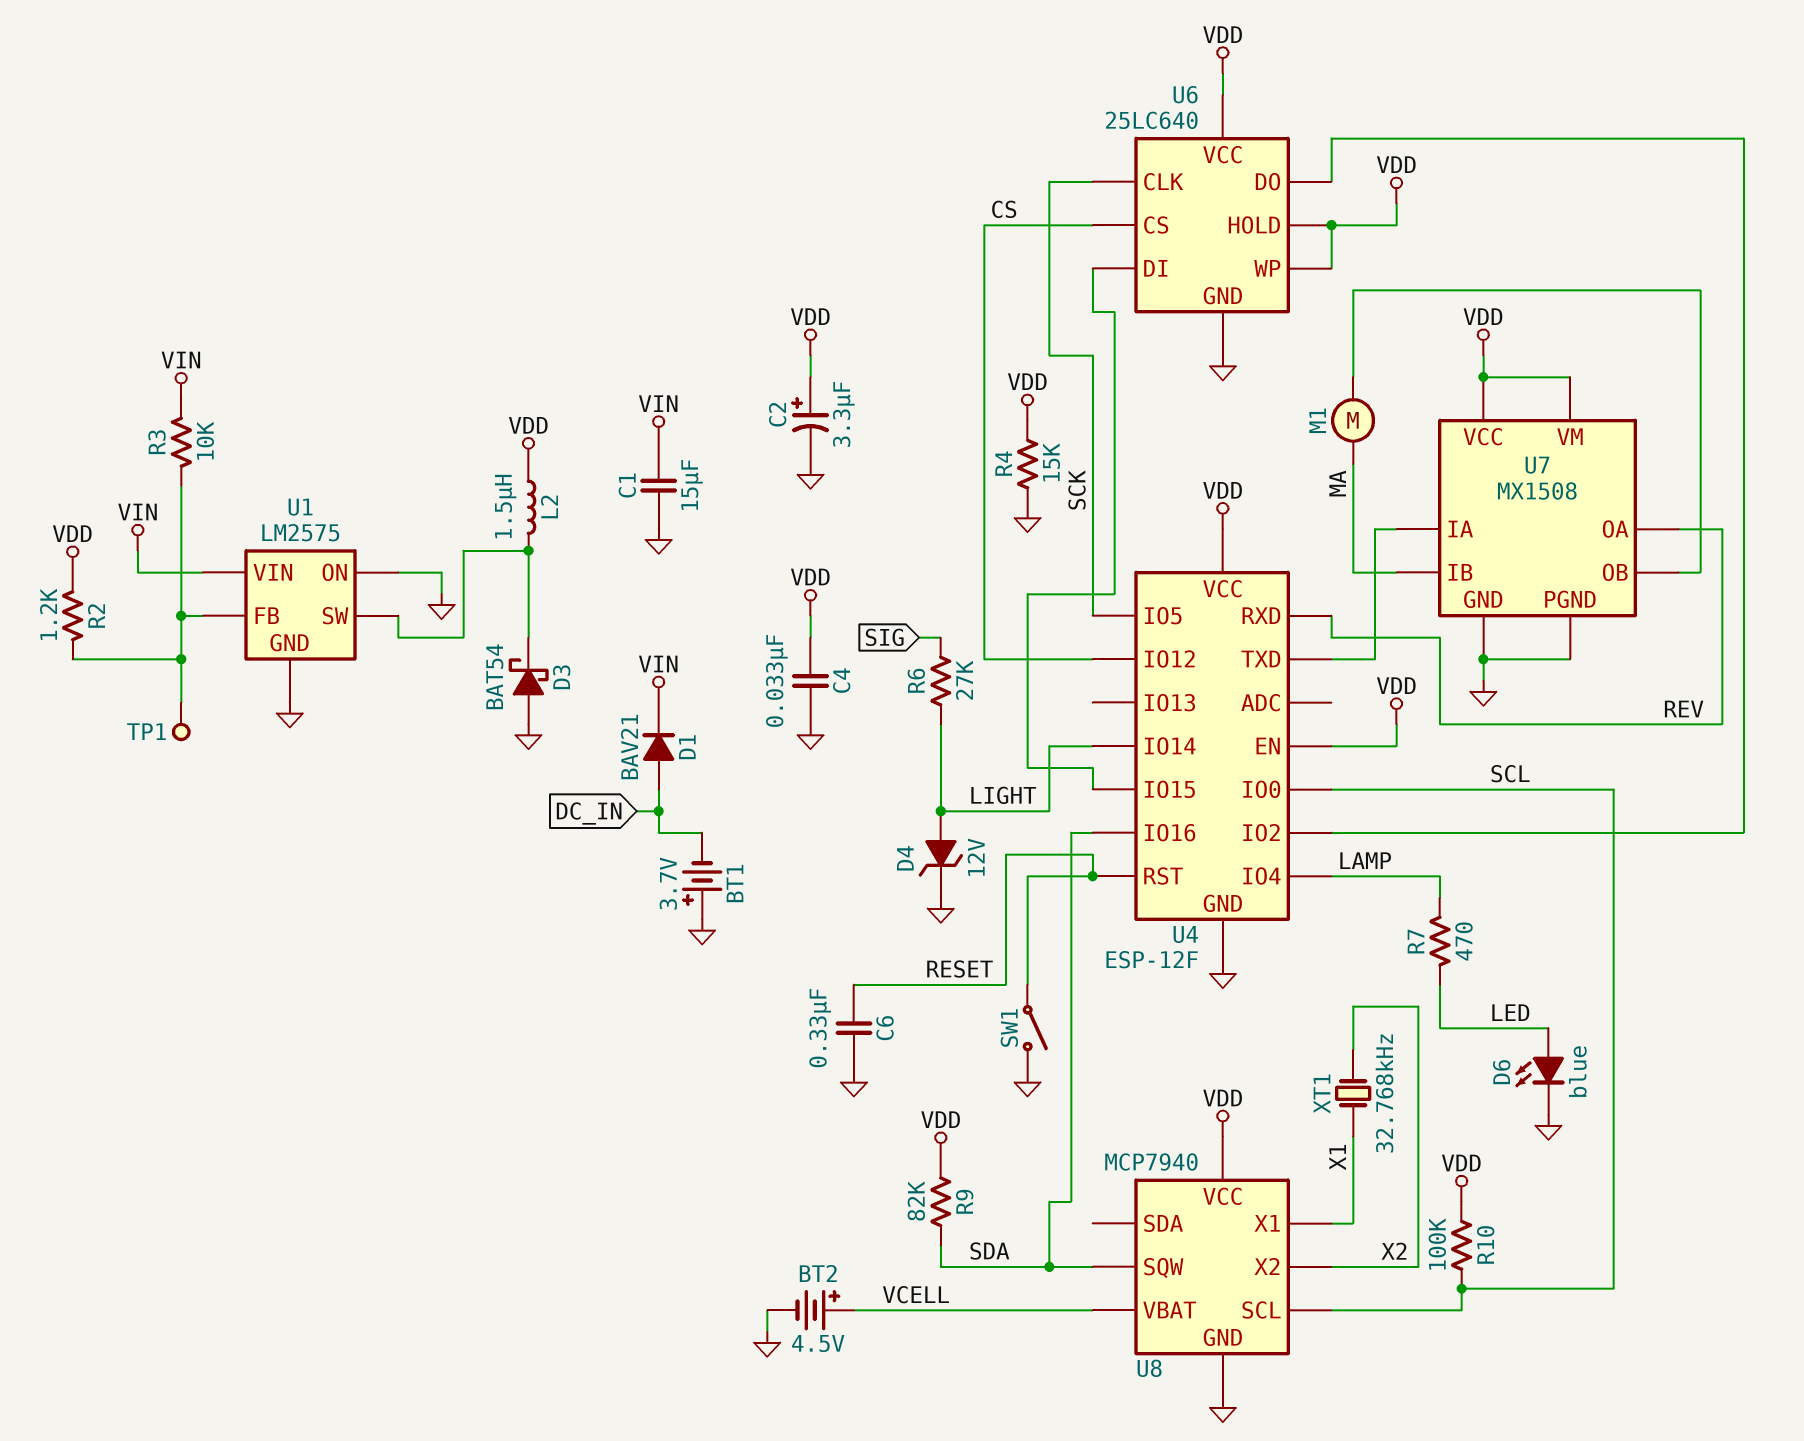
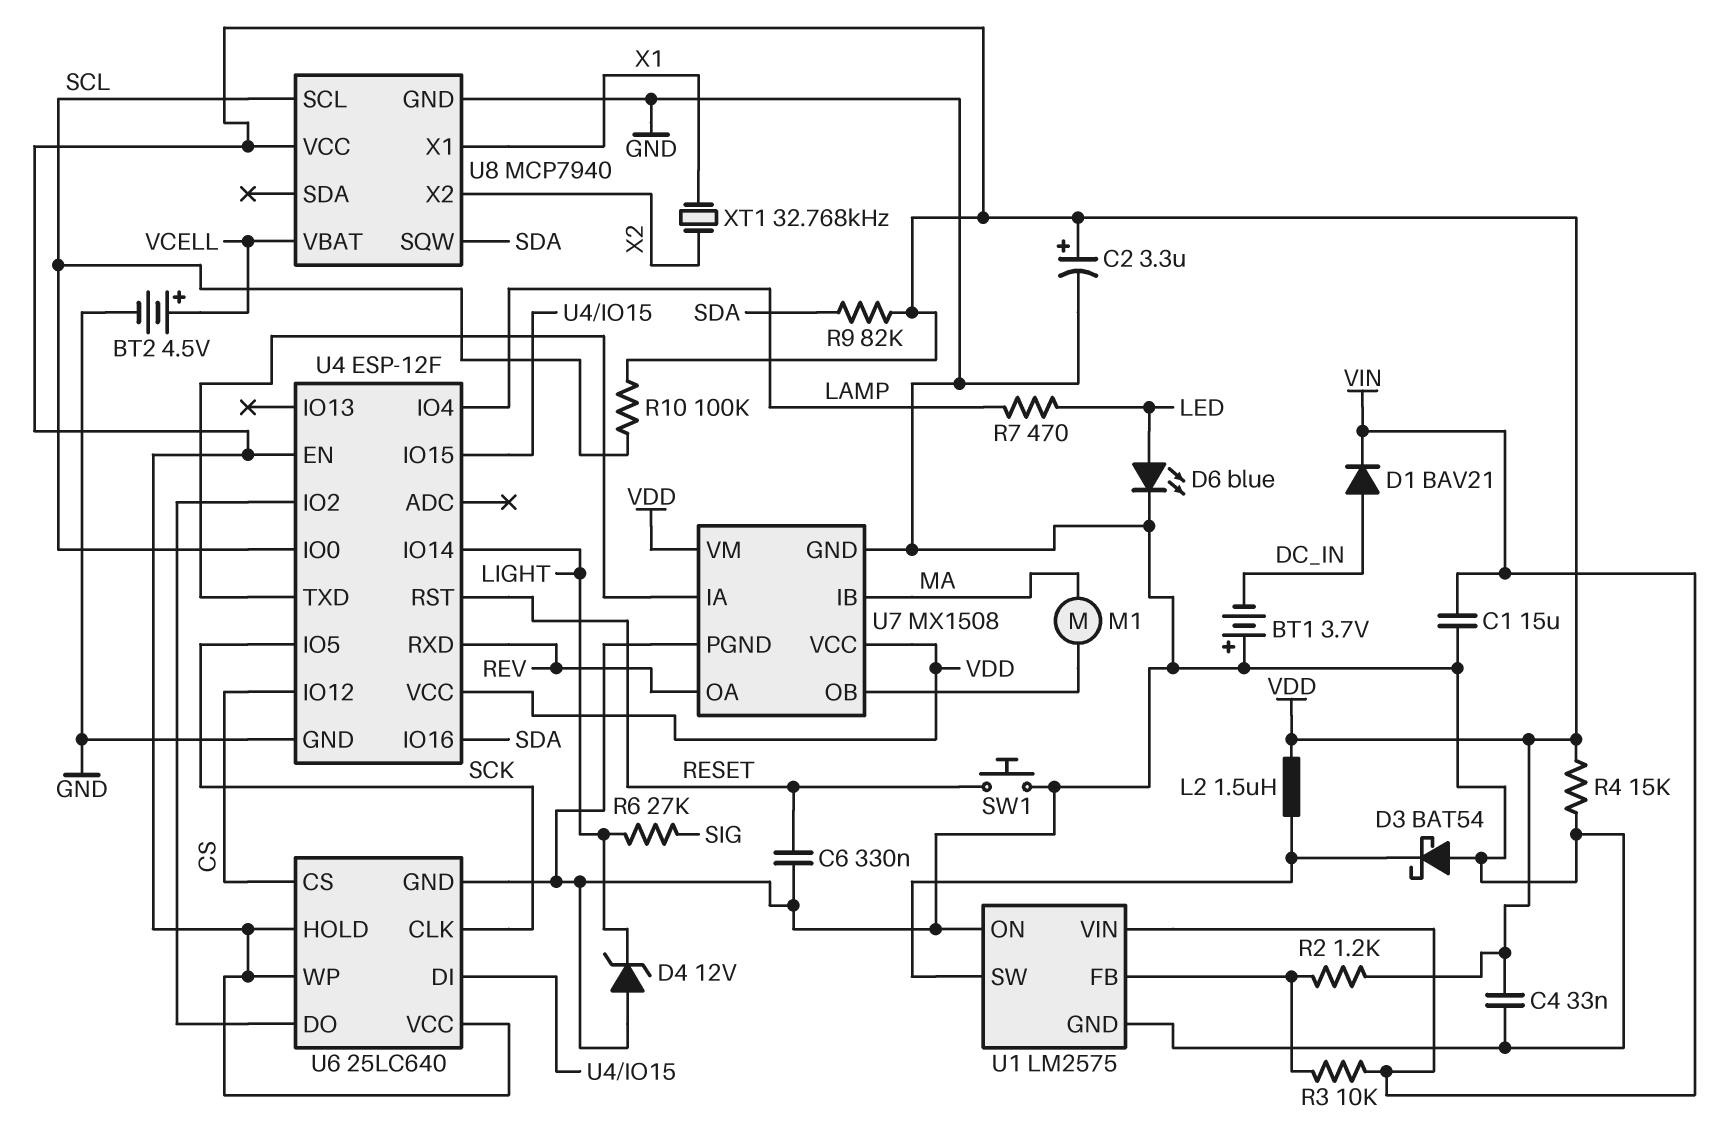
D4: zener 12V (A LIGHT, K GND) -> zener 12V (A GND, K LIGHT)
SW1: switch (GND, RESET) -> button (GND, RESET)
TP1: test point (U1/FB) -> none

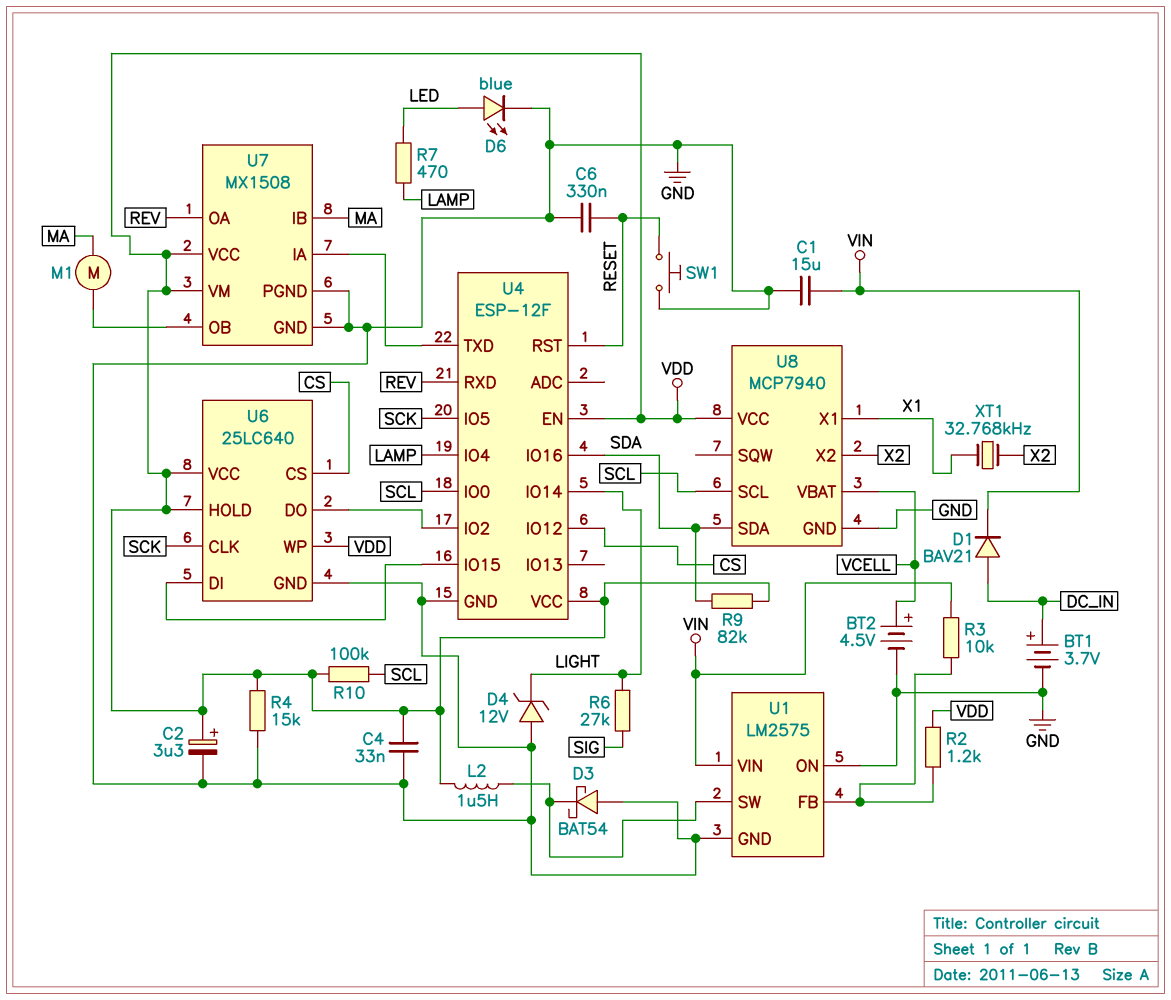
BT1: 3.7V (plus GND, minus DC_IN) -> 3.7V (plus DC_IN, minus GND)
U8 pin SDA: none -> SDA
U8 pin SQW: SDA -> none

